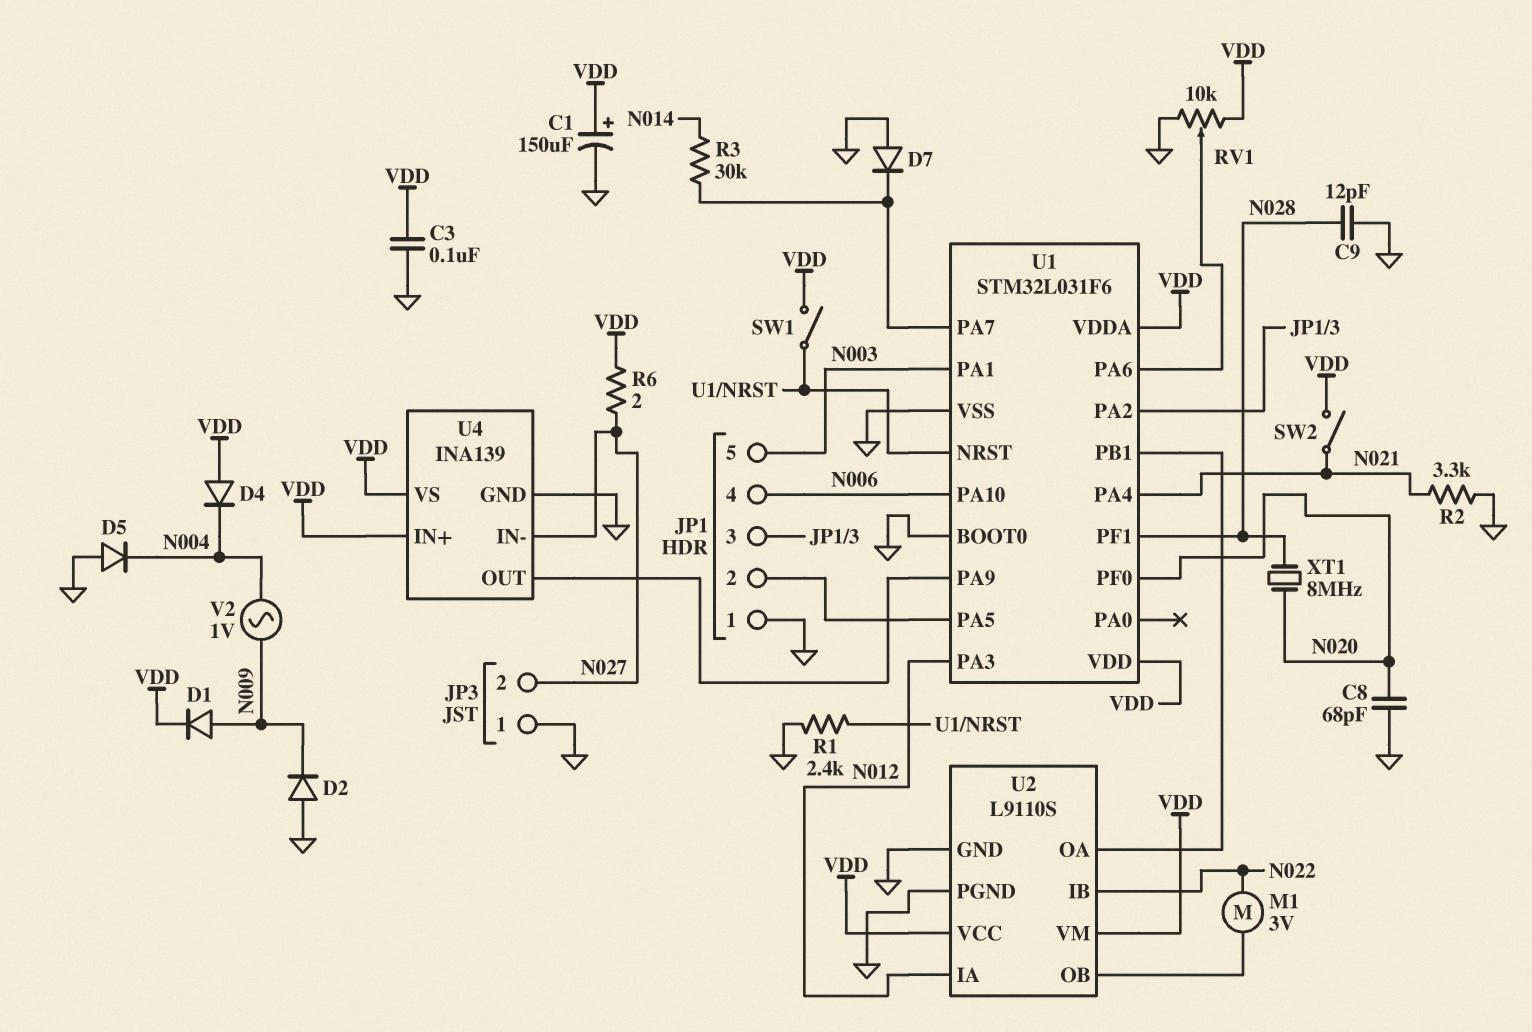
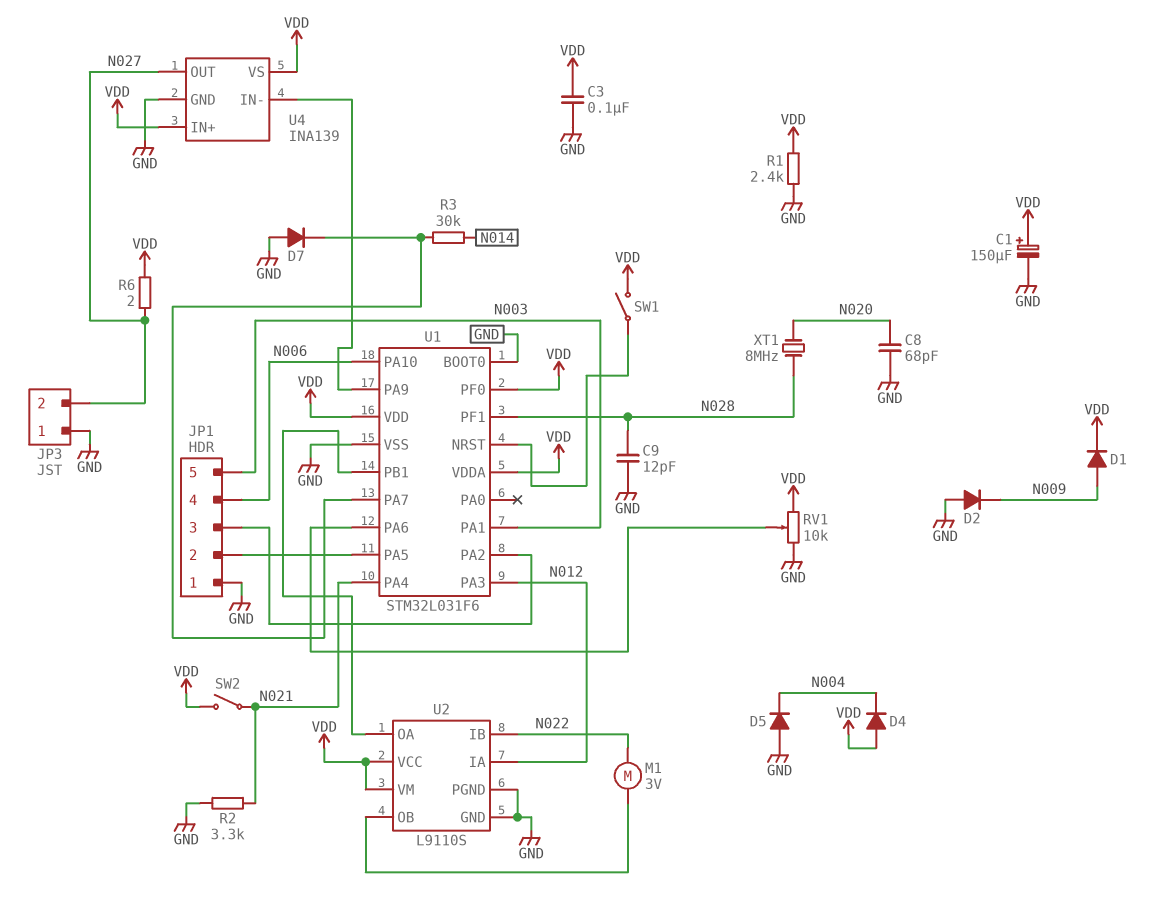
R1: 2.4k (GND, U1/NRST) -> 2.4k (GND, VDD)
U1 pin PF0: N020 -> VDD
U4 pin IN-: N027 -> U1/PA9
U4 pin OUT: U1/PA9 -> N027
V2: AC 1V (N004, N009) -> none

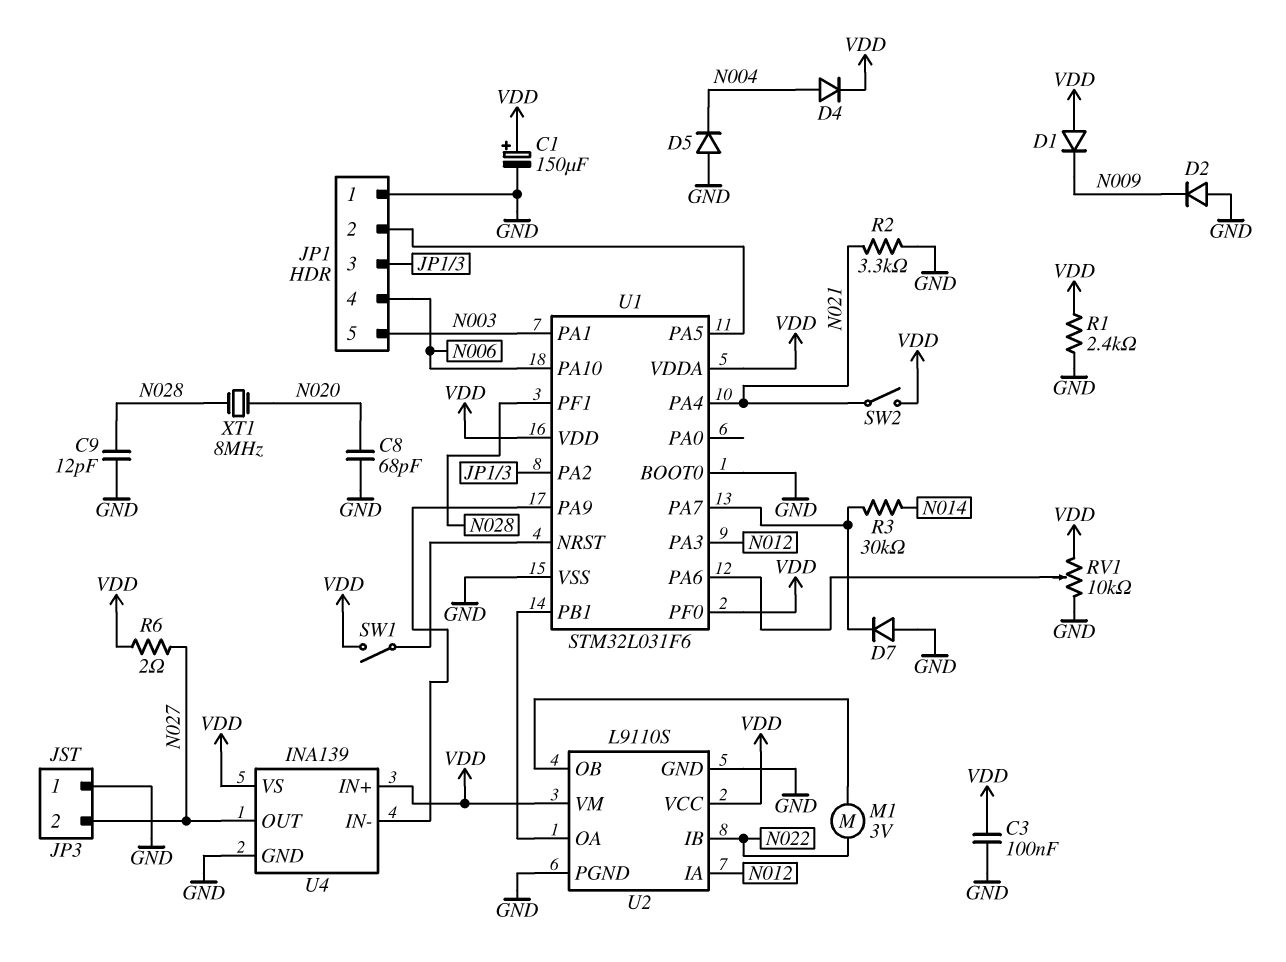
D1: diode (A N009, K VDD) -> diode (A VDD, K N009)
D4: diode (A VDD, K N004) -> diode (A N004, K VDD)

